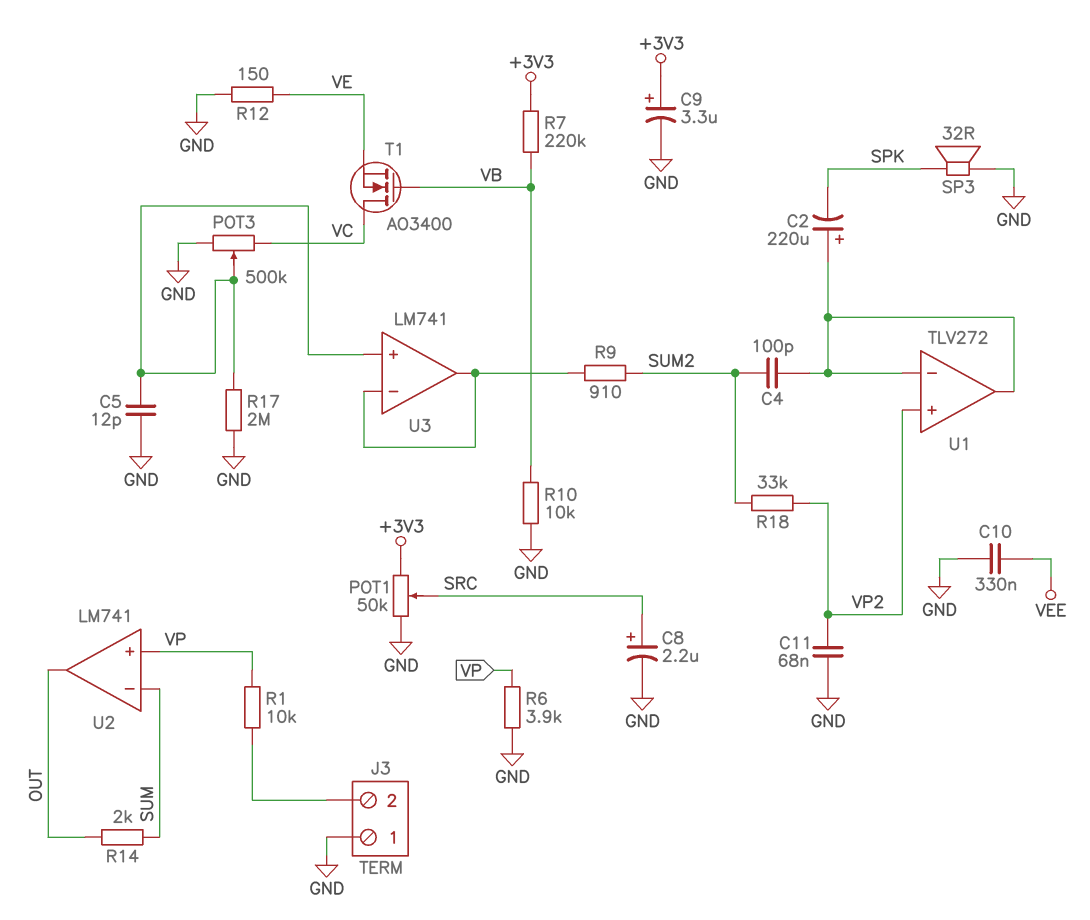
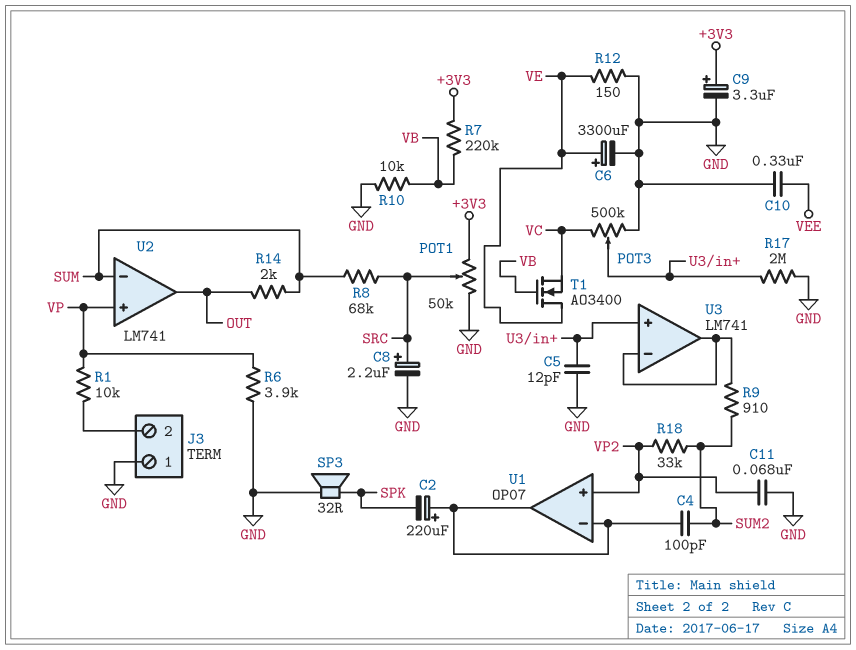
C6: none -> 3300uF (plus VE, minus GND)
R8: none -> 68k (SRC, SUM)
T1: NMOS AO3400 (G VB, D VC, S VE) -> NMOS AO3400 (G VB, D VE, S VC)
U1: TLV272 -> OP07

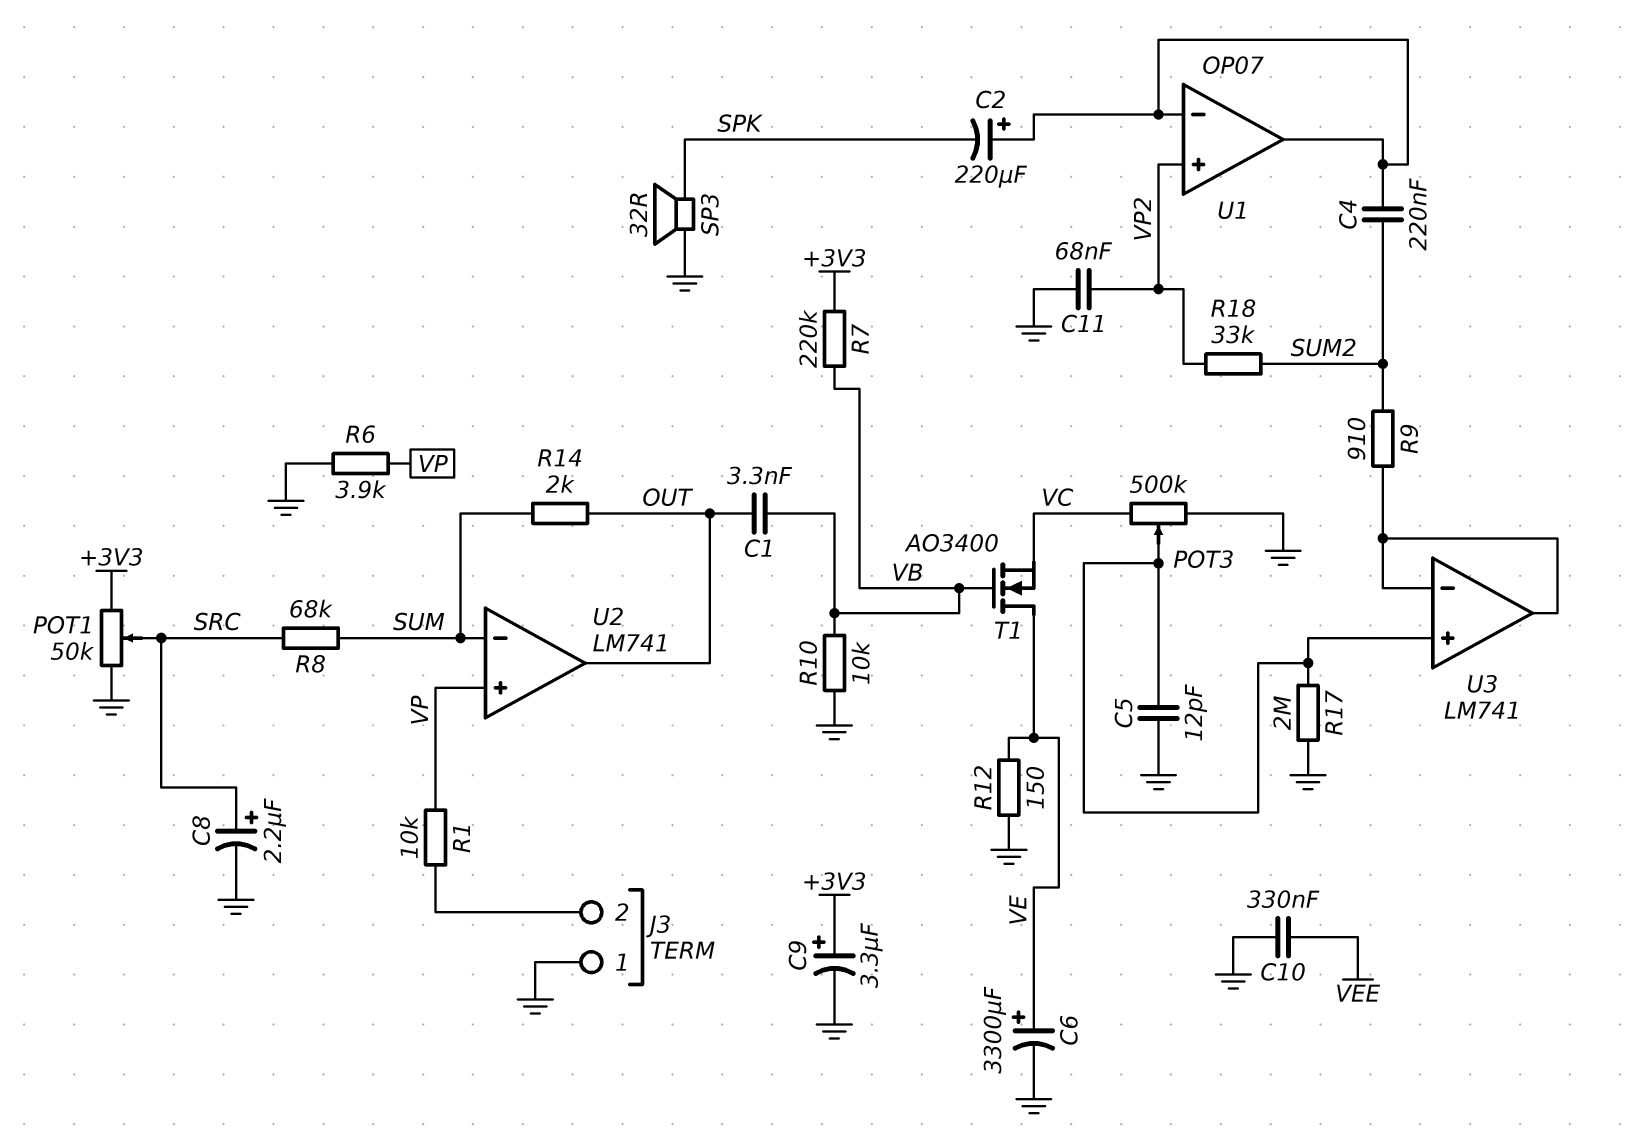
C1: none -> 3.3nF (OUT, VB)
C4: 100pF (SUM2, U1/in-) -> 220nF (SUM2, U1/in-)

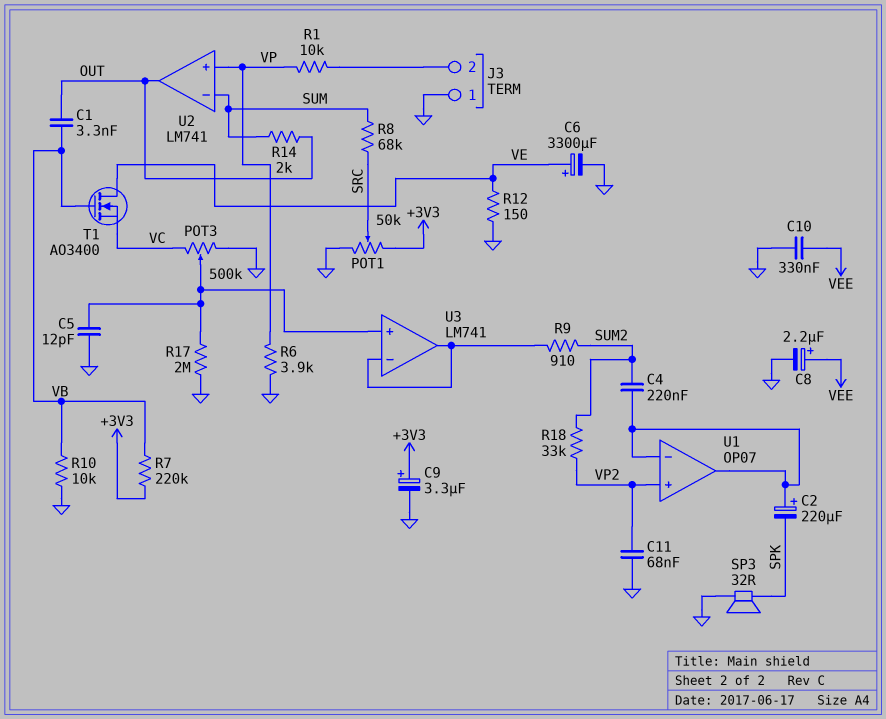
C8: 2.2uF (plus SRC, minus GND) -> 2.2uF (plus VEE, minus GND)

